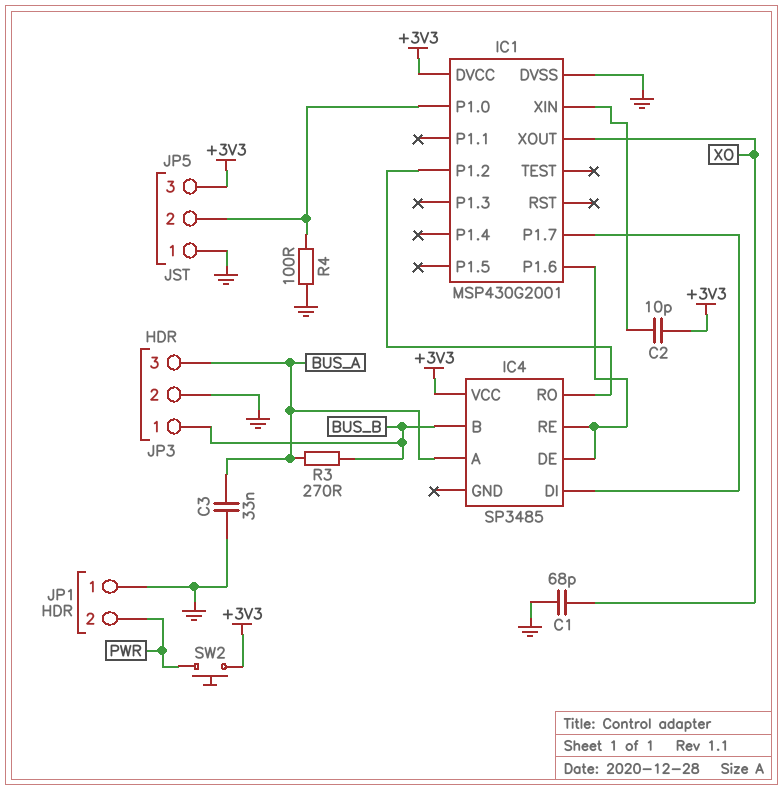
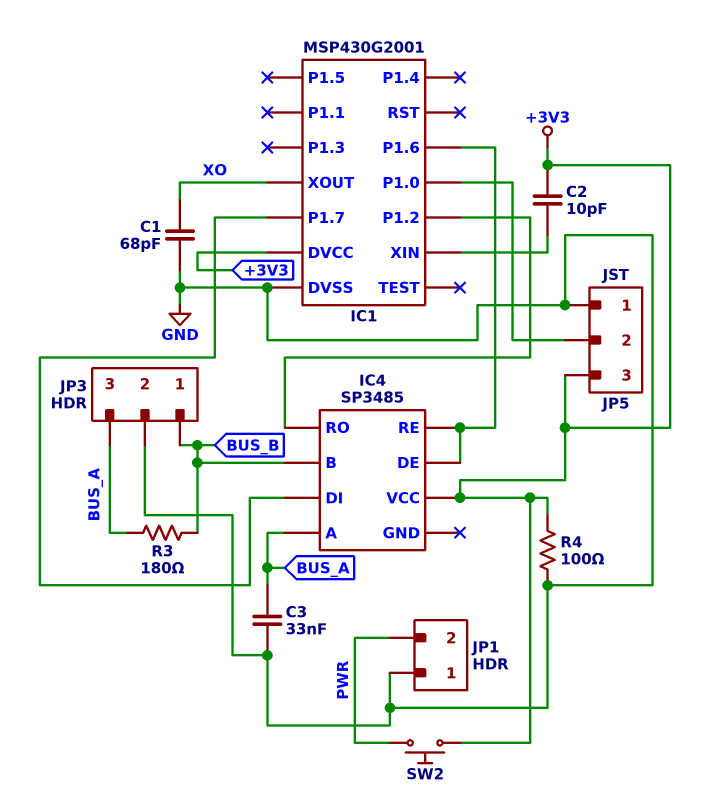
R3: 270 (BUS_A, BUS_B) -> 180 (BUS_A, BUS_B)
R4: 100 (GND, IC1/P1.0) -> 100 (+3V3, GND)

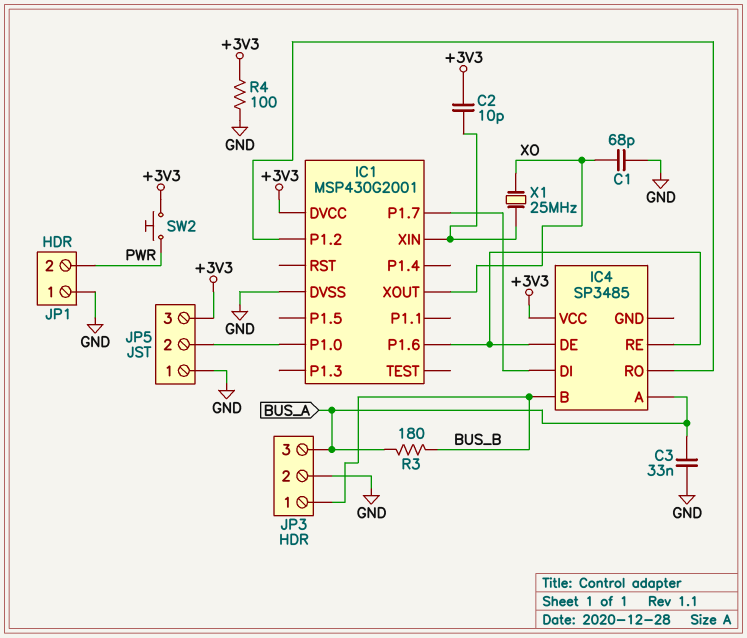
X1: none -> 25MHz (IC1/XIN, XO)

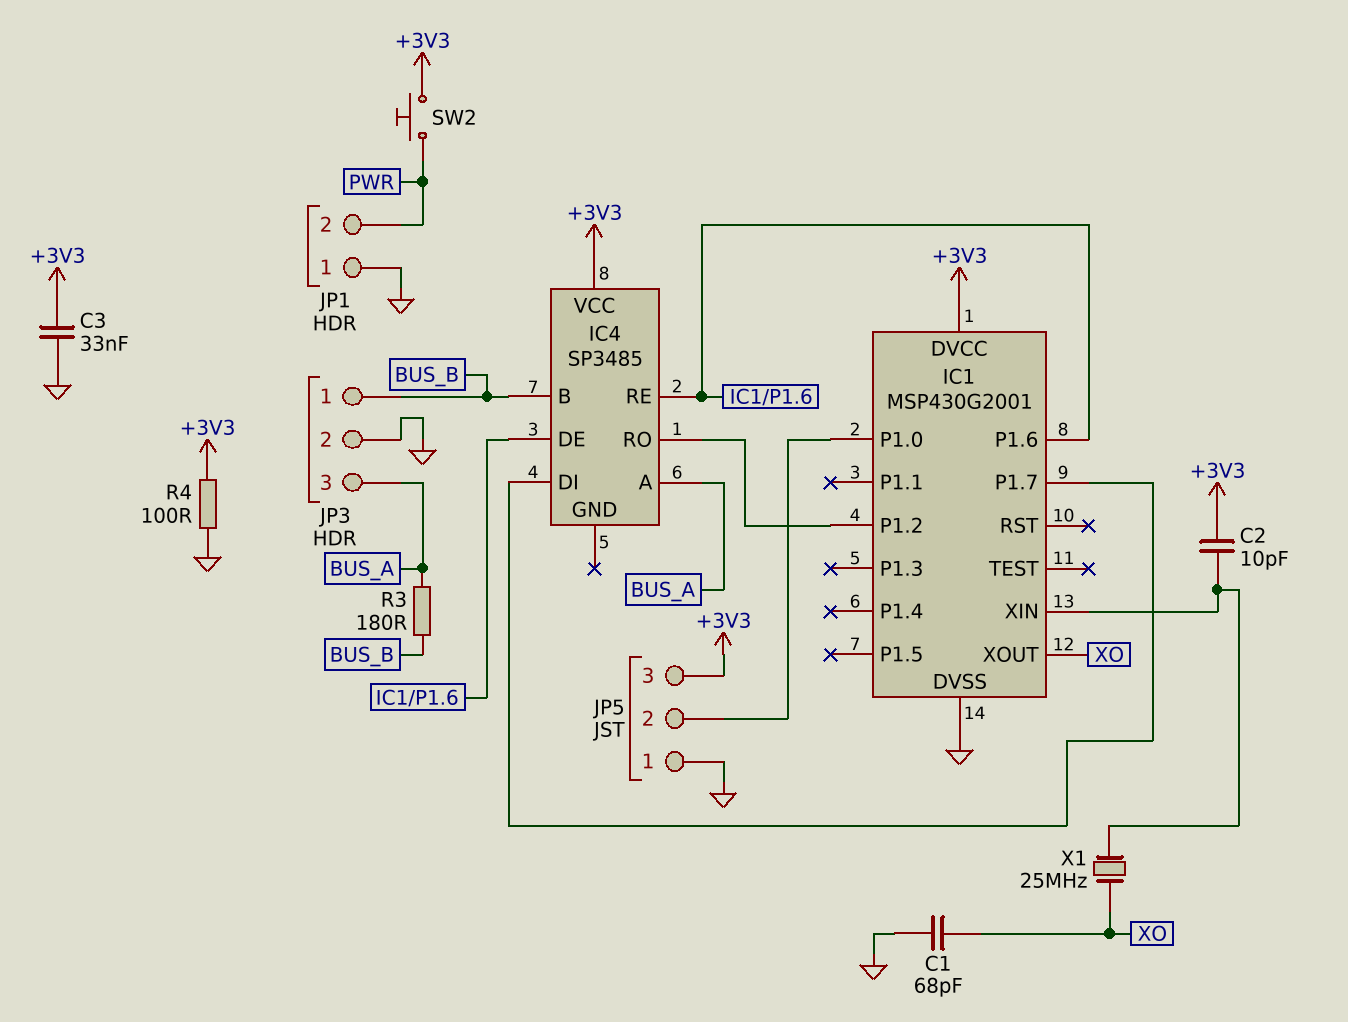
C3: 33nF (BUS_A, GND) -> 33nF (+3V3, GND)

